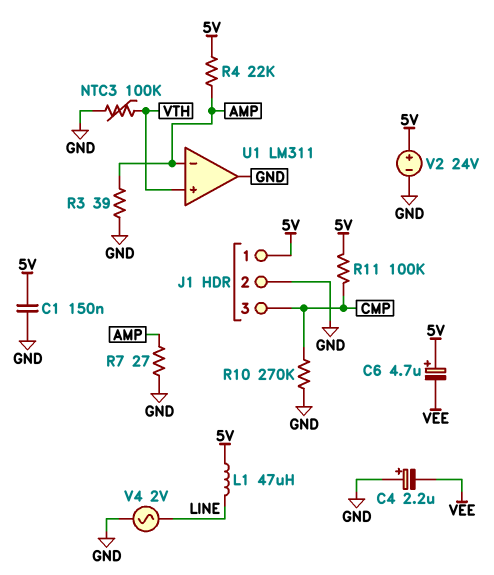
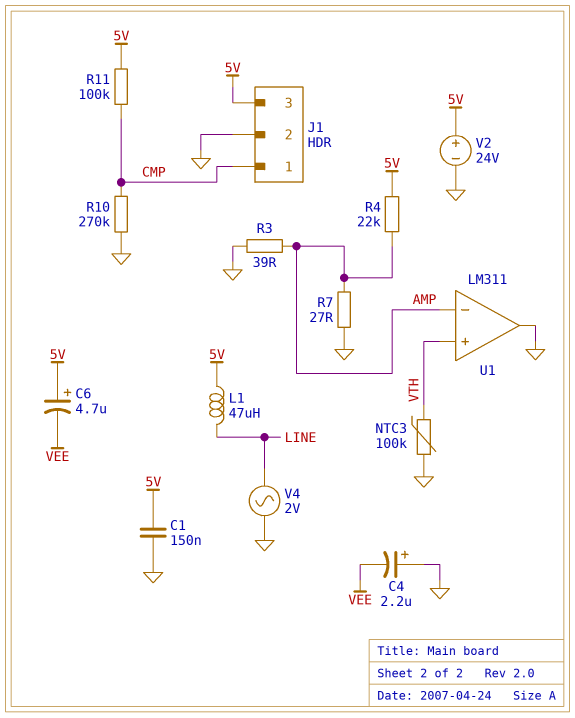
J1 pin 1: 5V -> CMP
J1 pin 3: CMP -> 5V

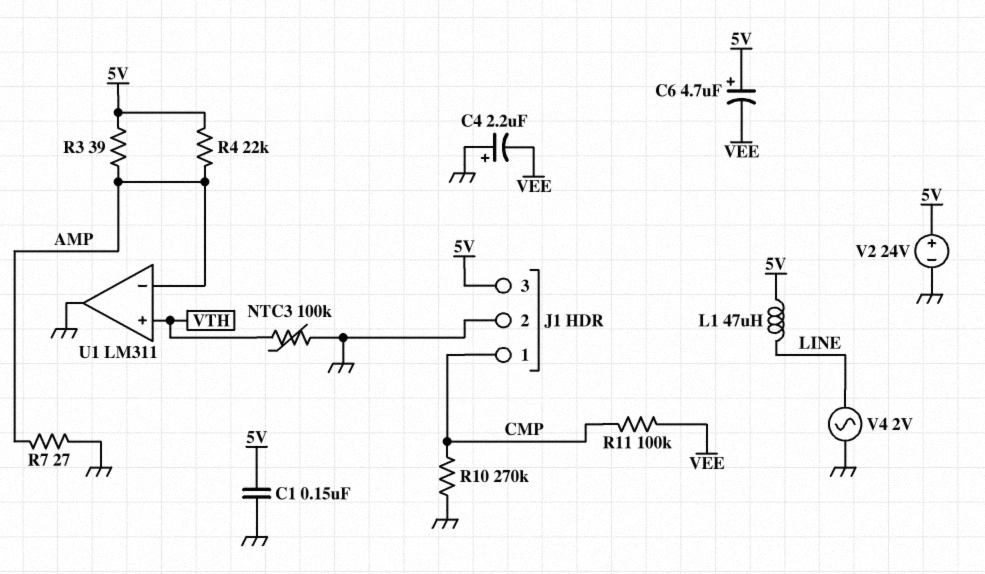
R3: 39 (AMP, GND) -> 39 (5V, AMP)
R11: 100k (5V, CMP) -> 100k (CMP, VEE)

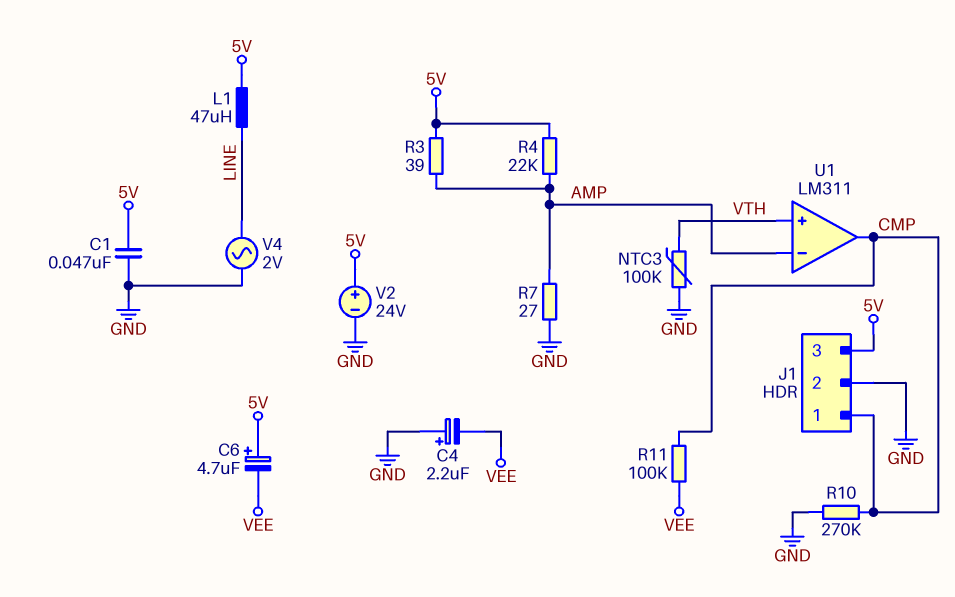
C1: 150nF (5V, GND) -> 47nF (5V, GND)
U1 pin out: GND -> CMP

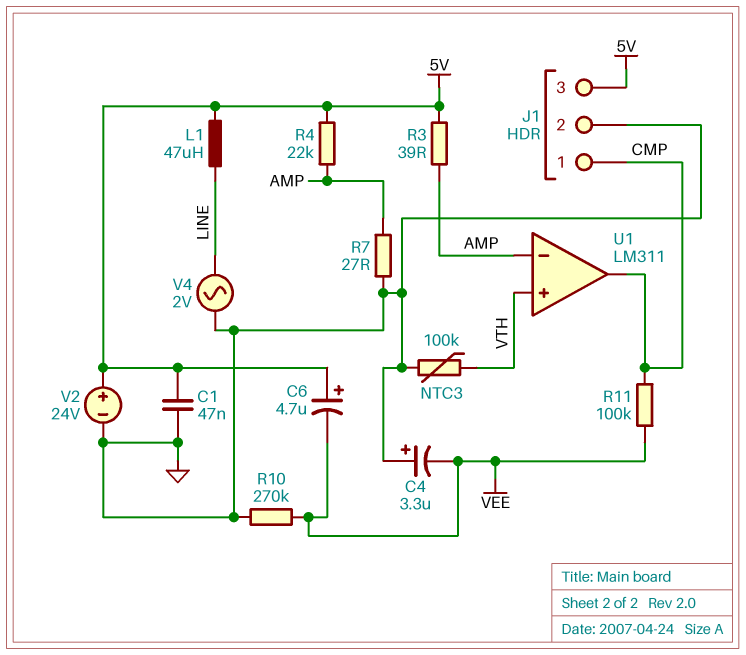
C4: 2.2uF (plus GND, minus VEE) -> 3.3uF (plus GND, minus VEE)
R10: 270k (CMP, GND) -> 270k (GND, VEE)

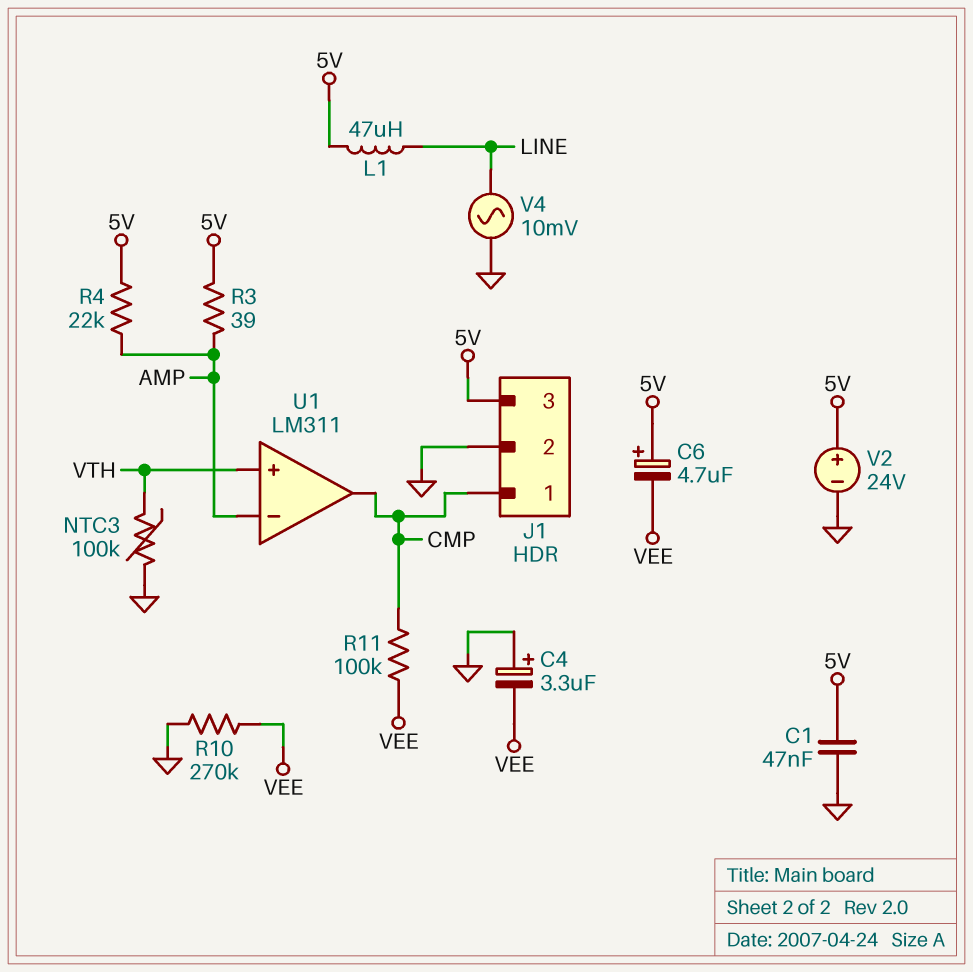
R7: 27 (AMP, GND) -> none
V4: AC 2V (GND, LINE) -> AC 10mV (GND, LINE)

